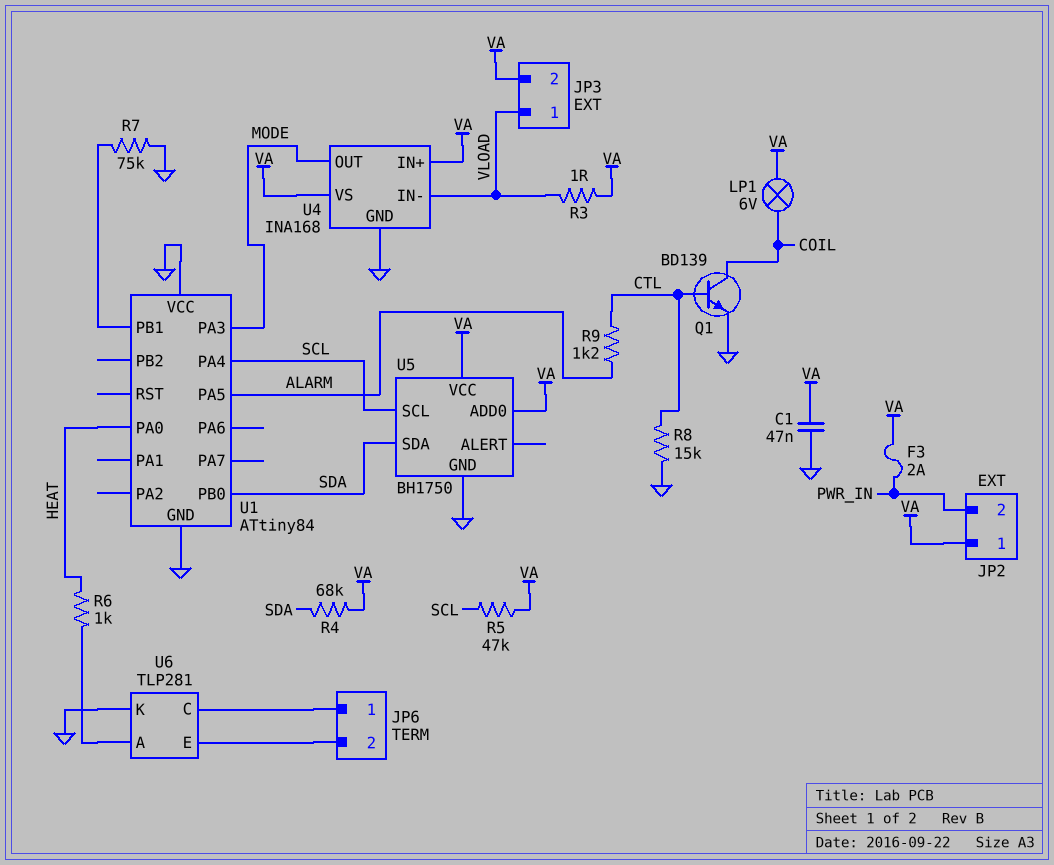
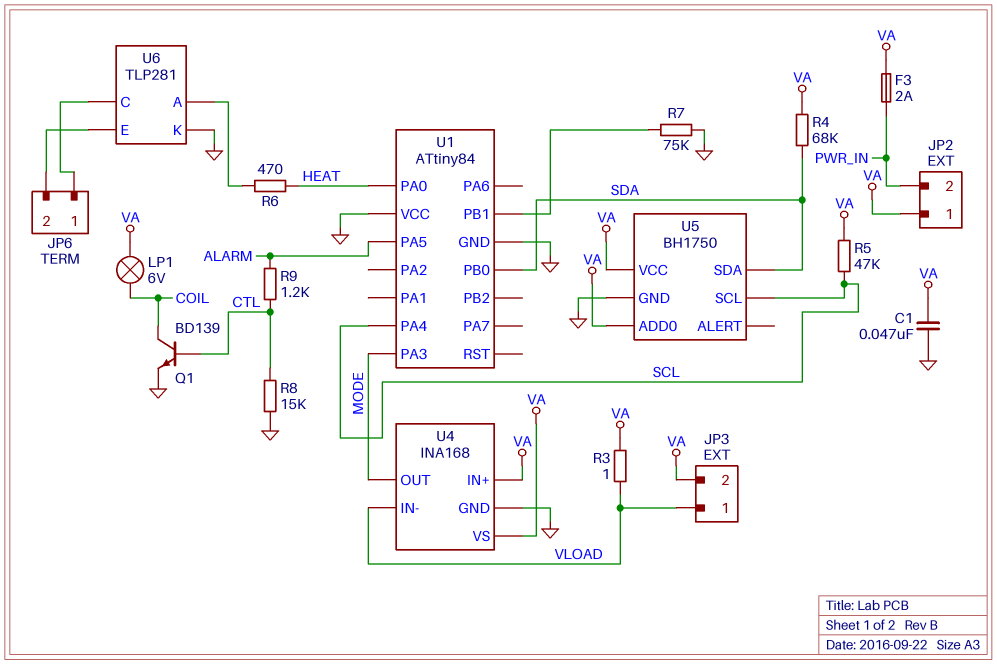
R6: 1k (HEAT, U6/A) -> 470 (HEAT, U6/A)

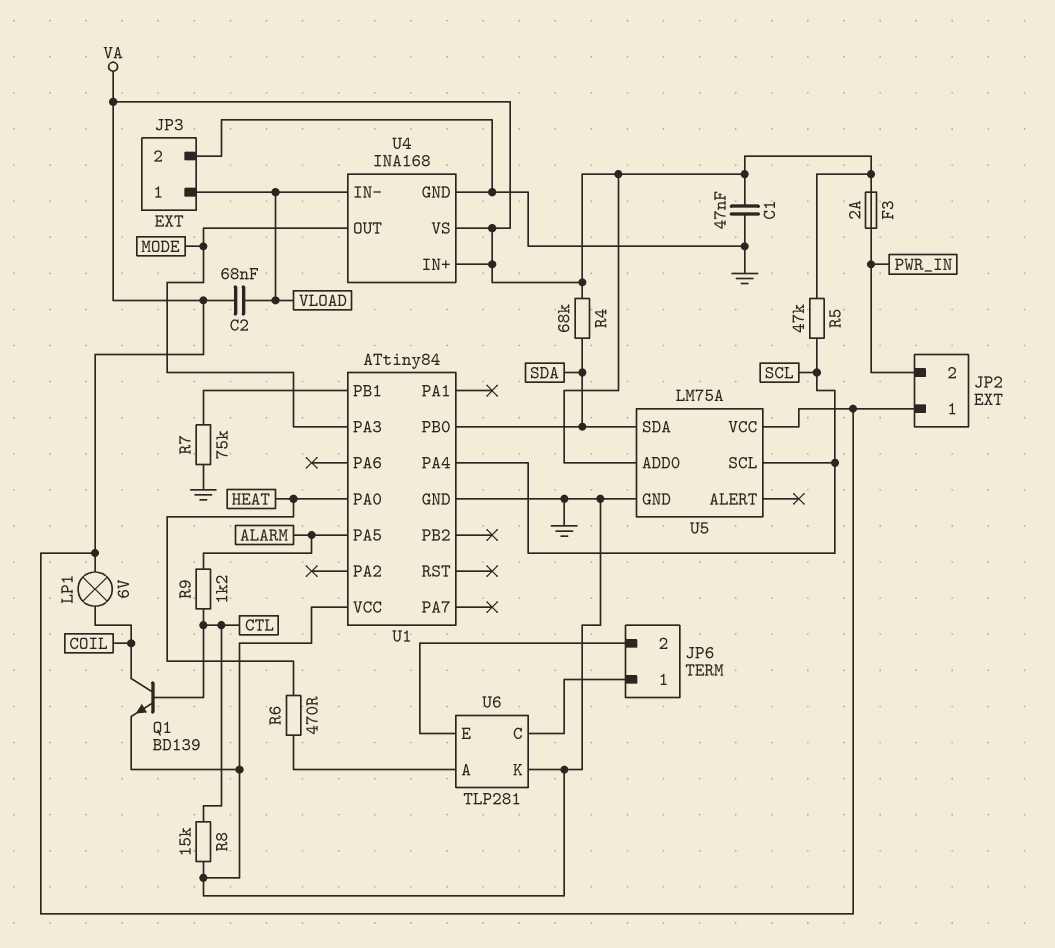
C2: none -> 68nF (VA, VLOAD)
JP3 pin 2: VA -> GND
R3: 1 (VA, VLOAD) -> none
U5: BH1750 -> LM75A

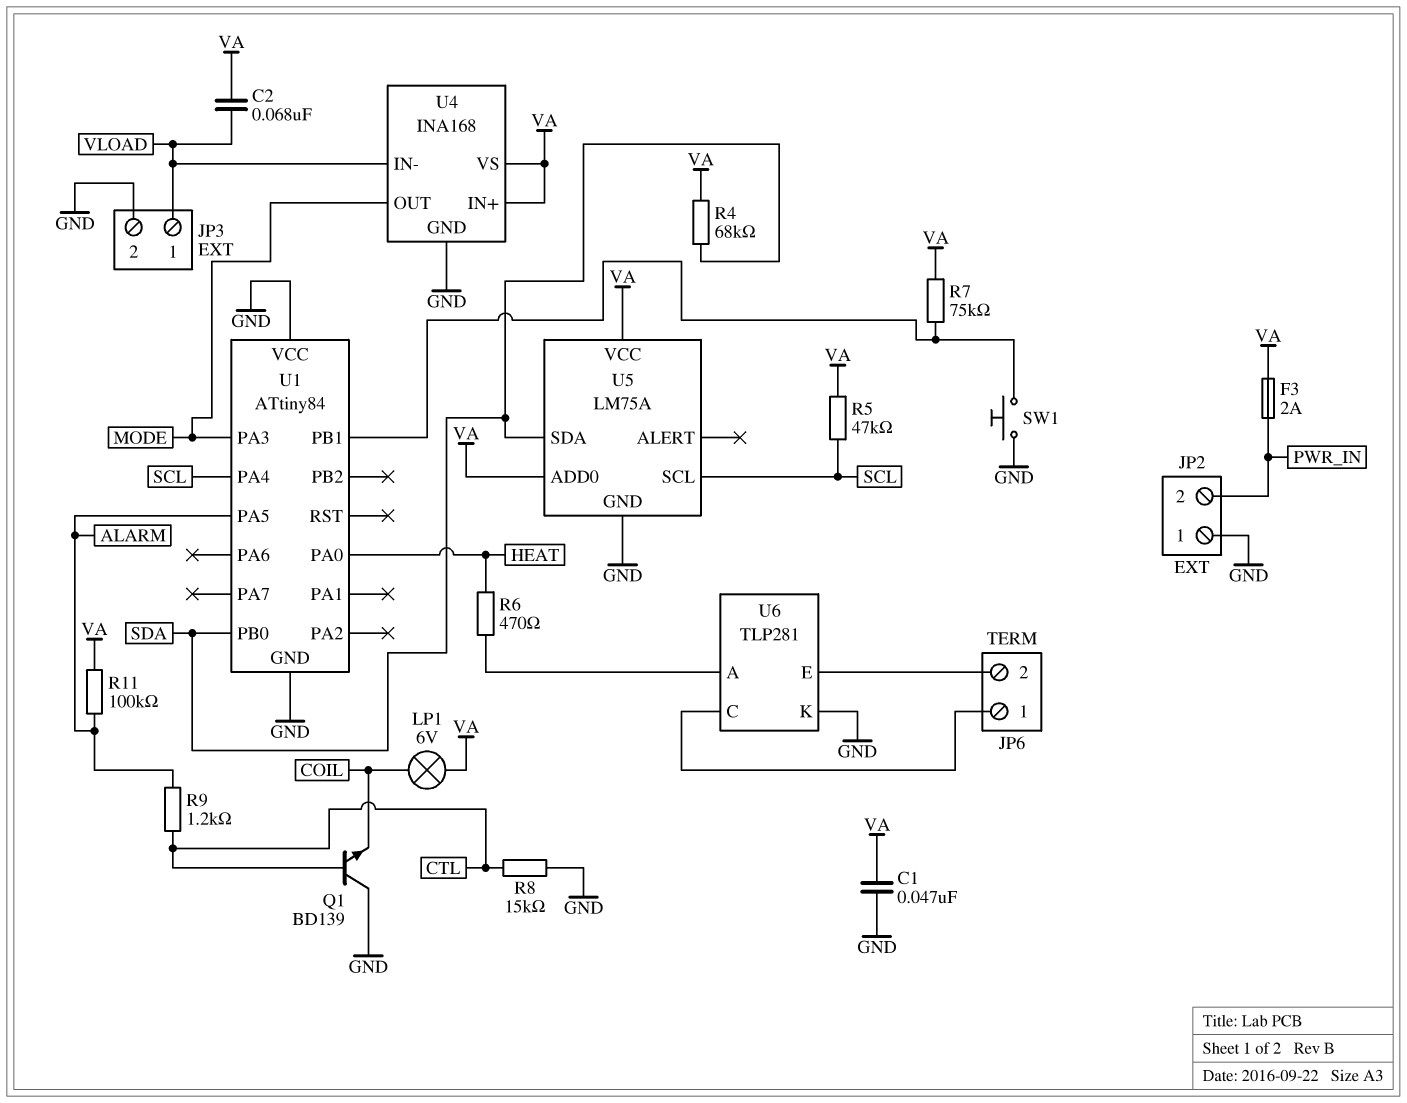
JP2 pin 1: VA -> GND
Q1: NPN BD139 (B CTL, C COIL, E GND) -> NPN BD139 (B CTL, C GND, E COIL)
R7: 75k (GND, U1/PB1) -> 75k (U1/PB1, VA)
R11: none -> 100k (ALARM, VA)
SW1: none -> button (GND, U1/PB1)

